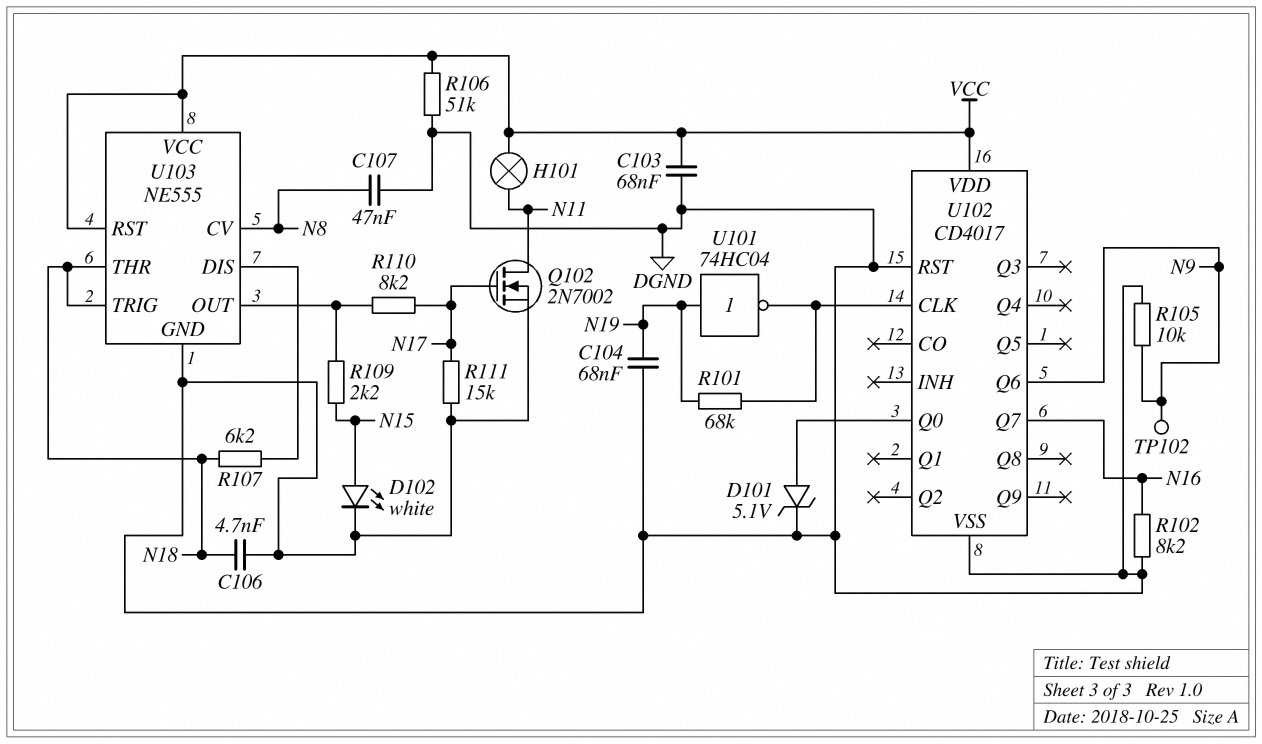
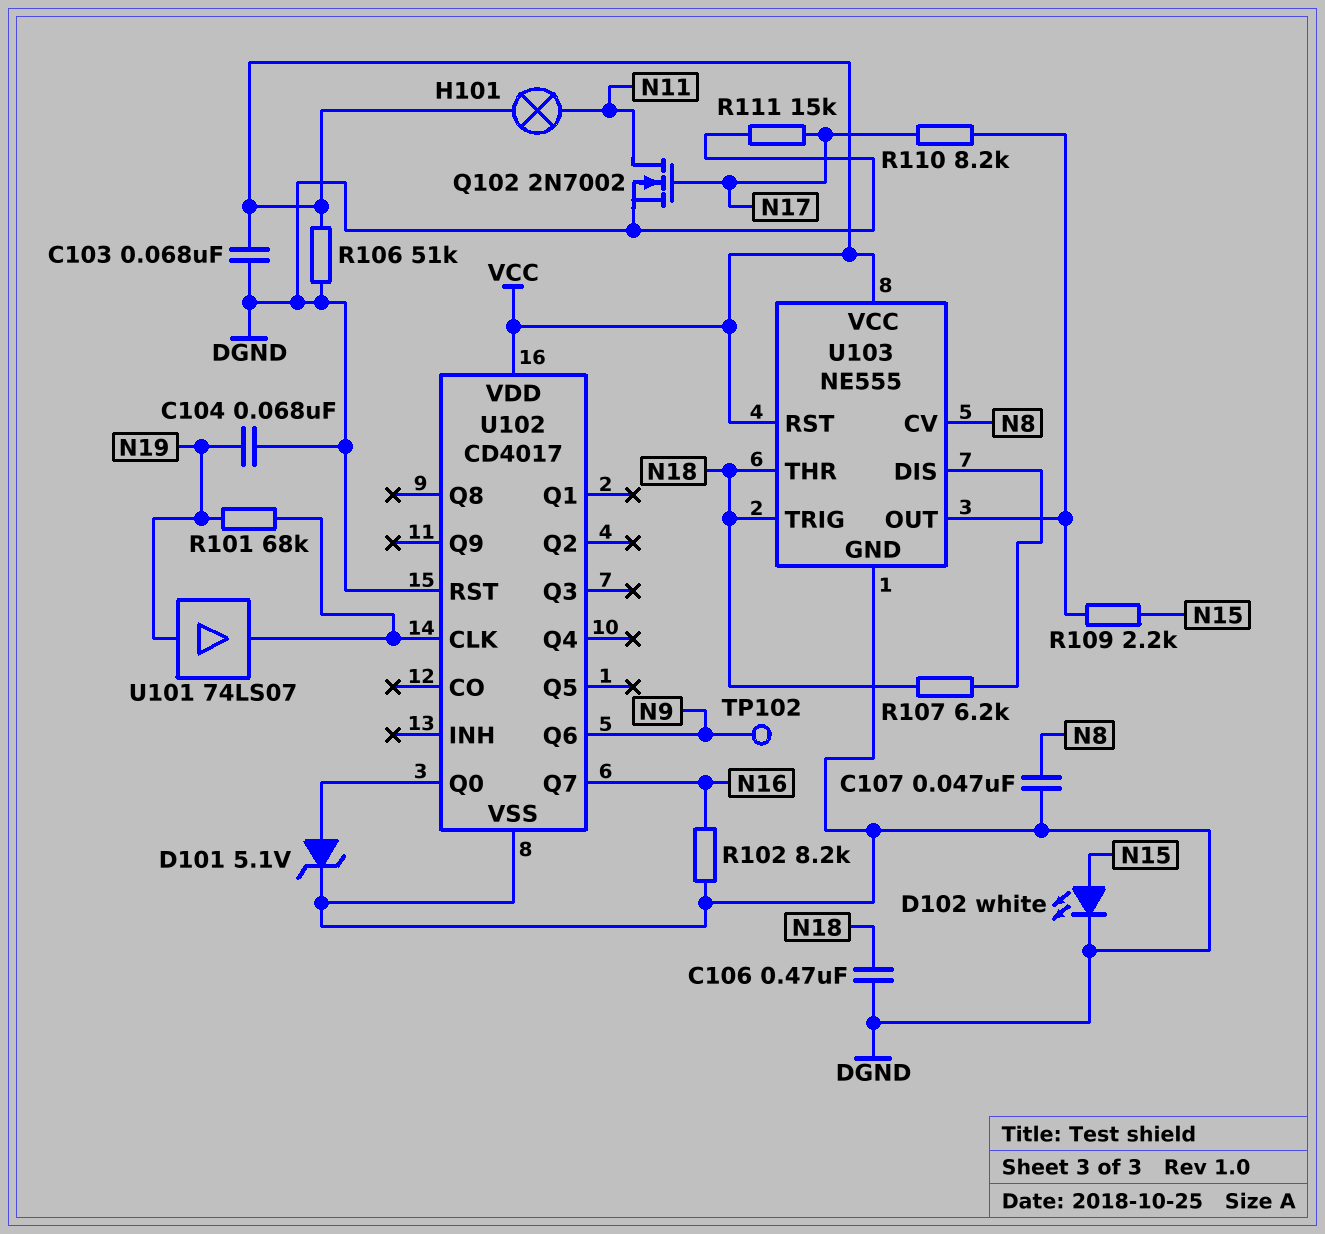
C106: 4.7nF (DGND, N18) -> 470nF (DGND, N18)
R105: 10k (DGND, N9) -> none
U101: NOT 74HC04 (in N19, out U102/CLK) -> buffer 74LS07 (in N19, out U102/CLK)

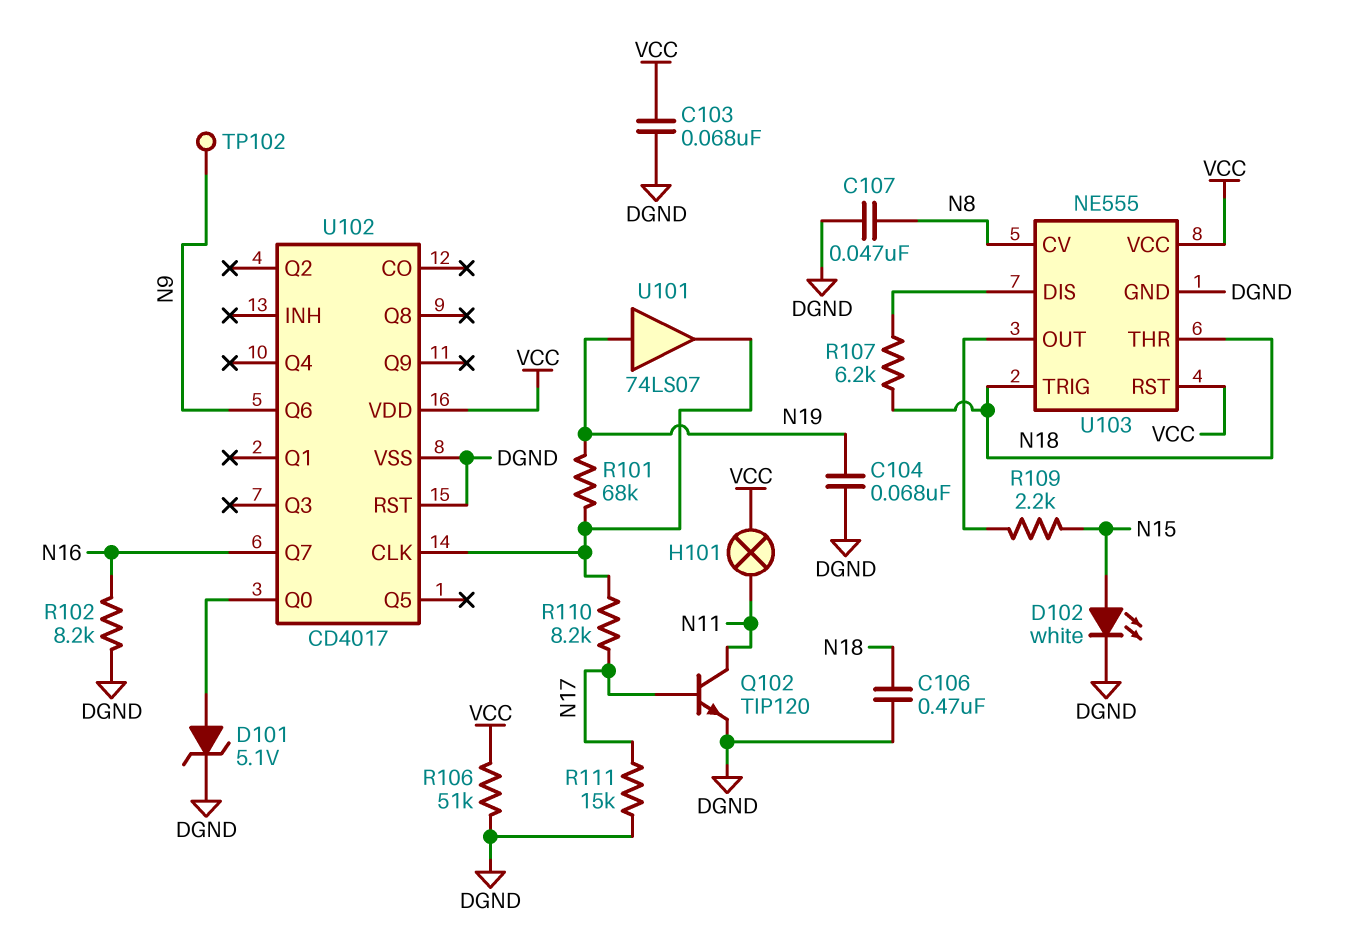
Q102: NMOS 2N7002 (G N17, D N11, S DGND) -> NPN TIP120 (B N17, C N11, E DGND)
R110: 8.2k (N17, U103/OUT) -> 8.2k (N17, U102/CLK)

